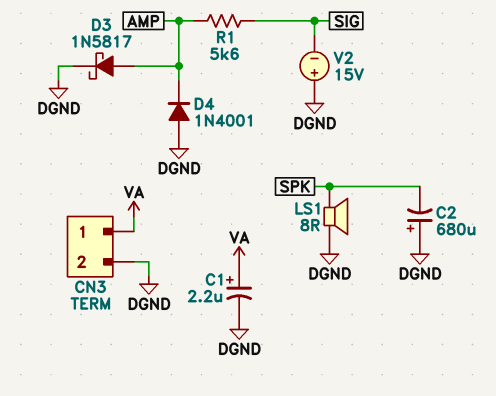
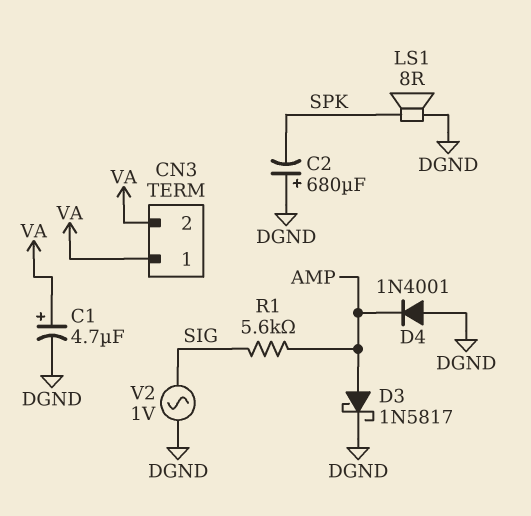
C1: 2.2uF (plus VA, minus DGND) -> 4.7uF (plus VA, minus DGND)
CN3 pin 2: DGND -> VA
V2: 15V (plus DGND, minus SIG) -> AC 1V (DGND, SIG)

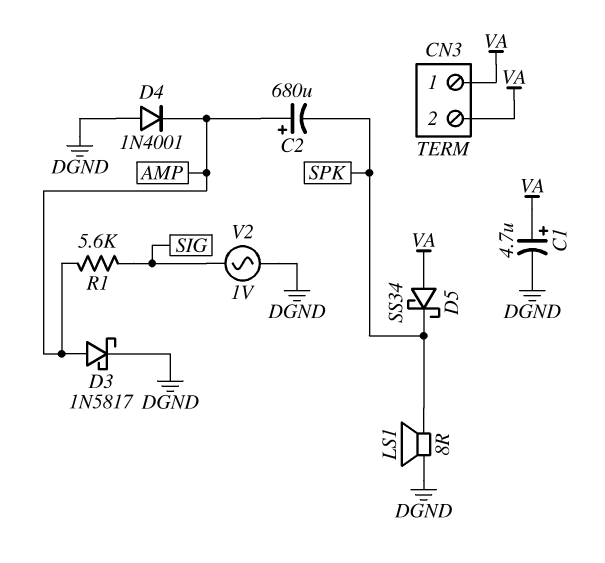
C2: 680uF (plus DGND, minus SPK) -> 680uF (plus AMP, minus SPK)
D5: none -> schottky SS34 (A VA, K SPK)

